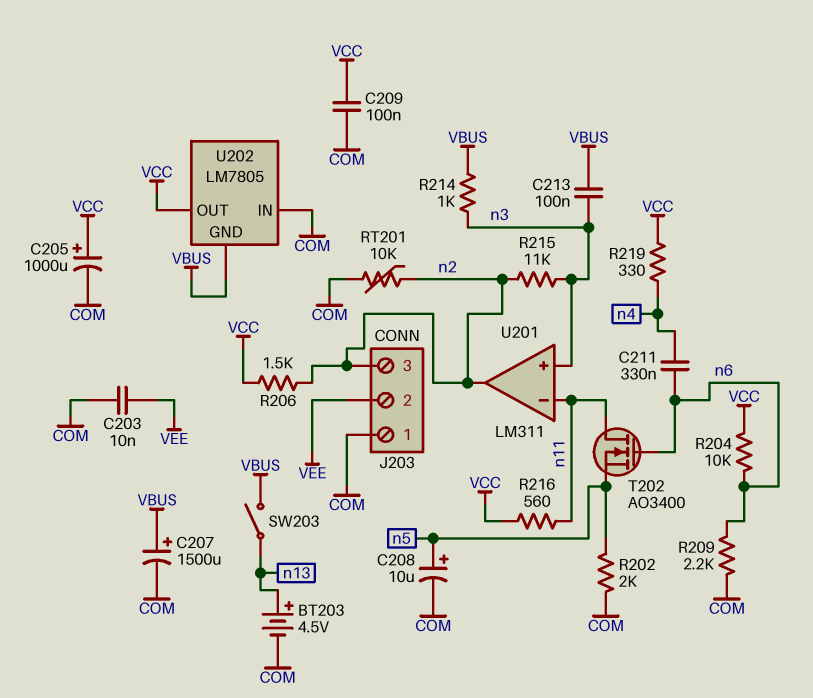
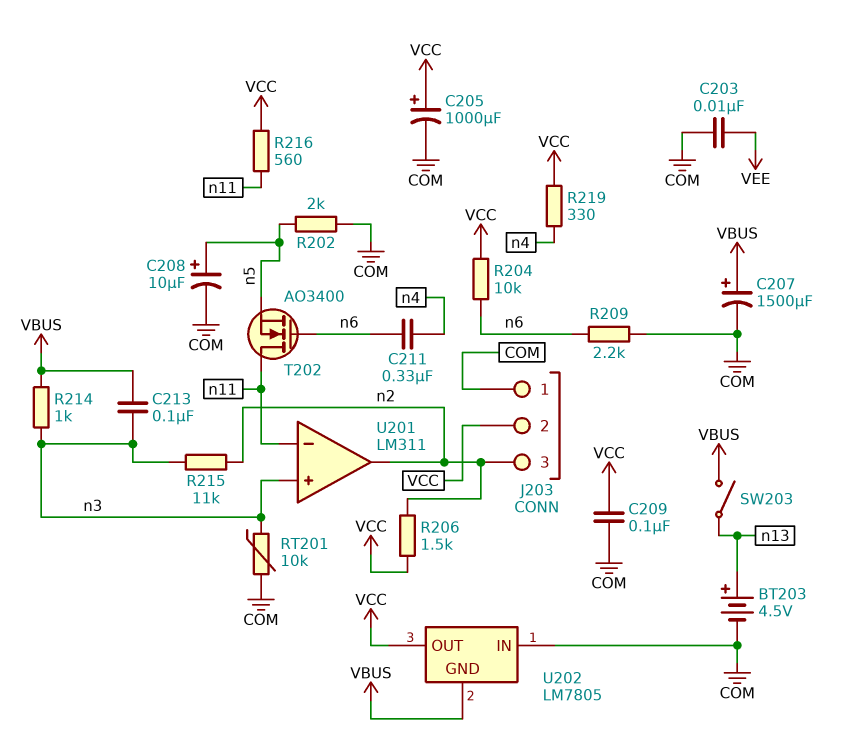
J203 pin 2: VEE -> VCC
RT201: 10k (COM, n2) -> 10k (COM, n3)

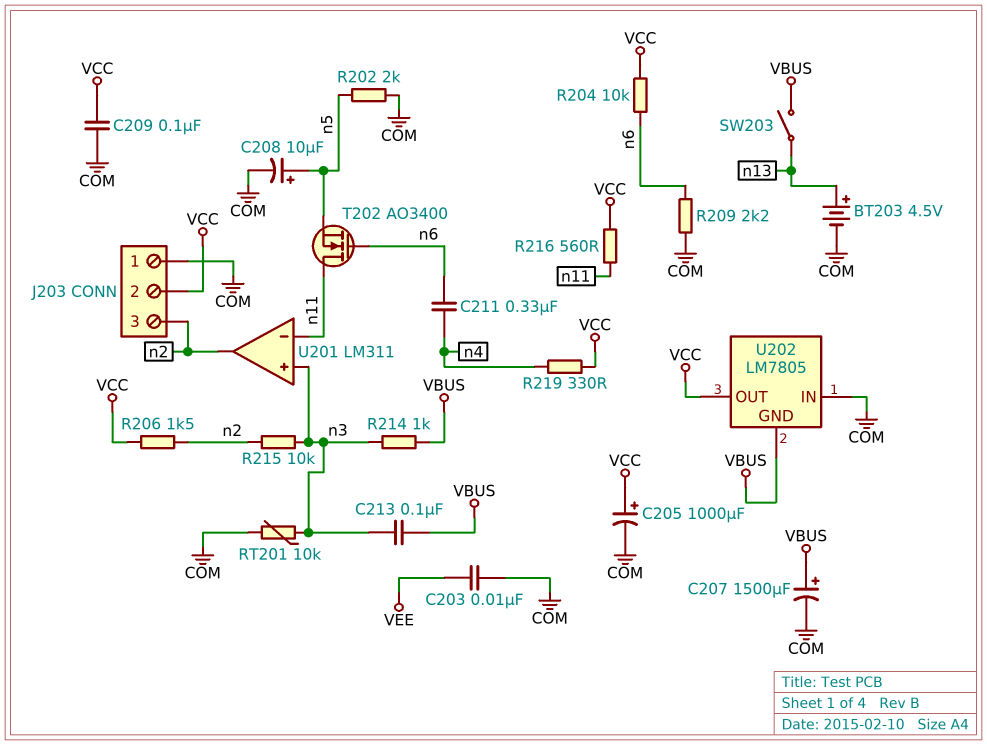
R215: 11k (n2, n3) -> 10k (n2, n3)

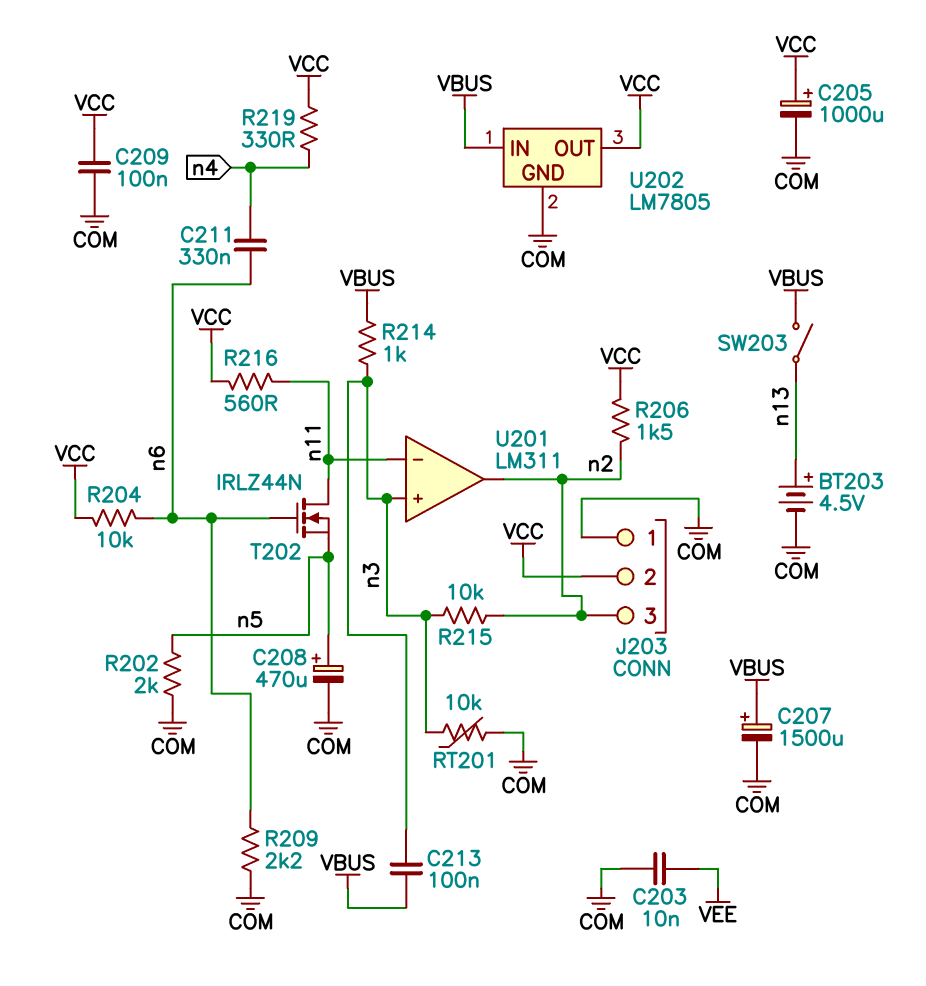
C208: 10uF (plus n5, minus COM) -> 470uF (plus n5, minus COM)
T202: NMOS AO3400 (G n6, D n11, S n5) -> NMOS IRLZ44N (G n6, D n11, S n5)
U202 pin GND: VBUS -> COM
U202 pin IN: COM -> VBUS

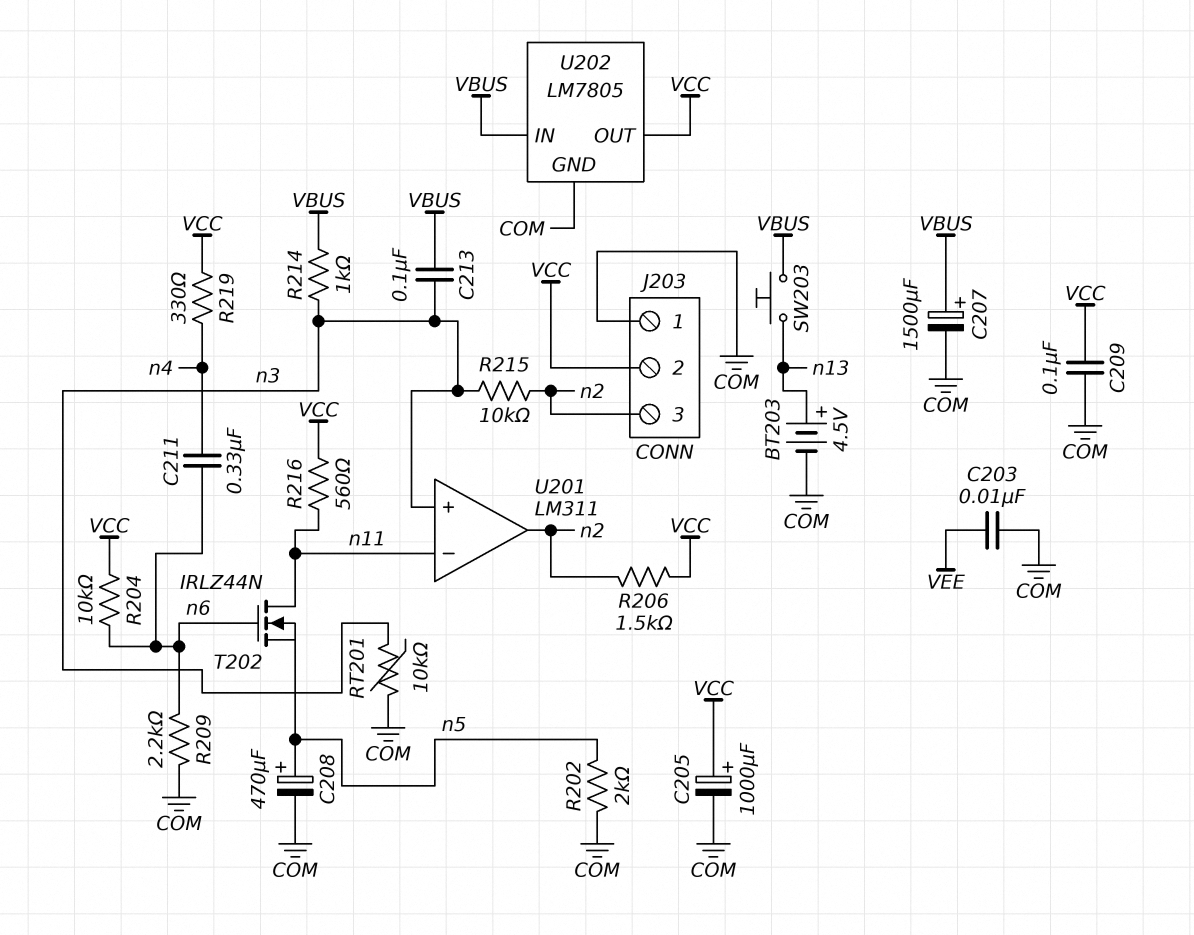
SW203: switch (VBUS, n13) -> button (VBUS, n13)

